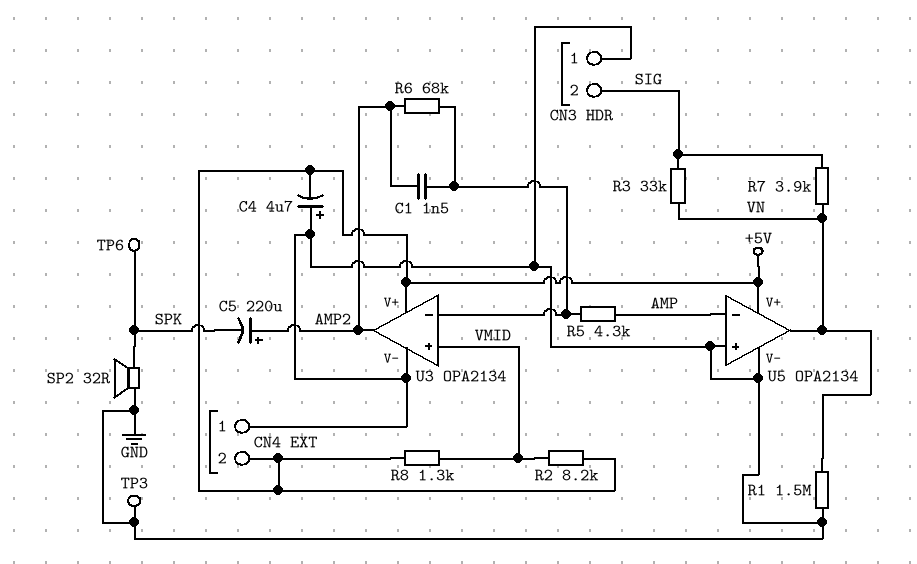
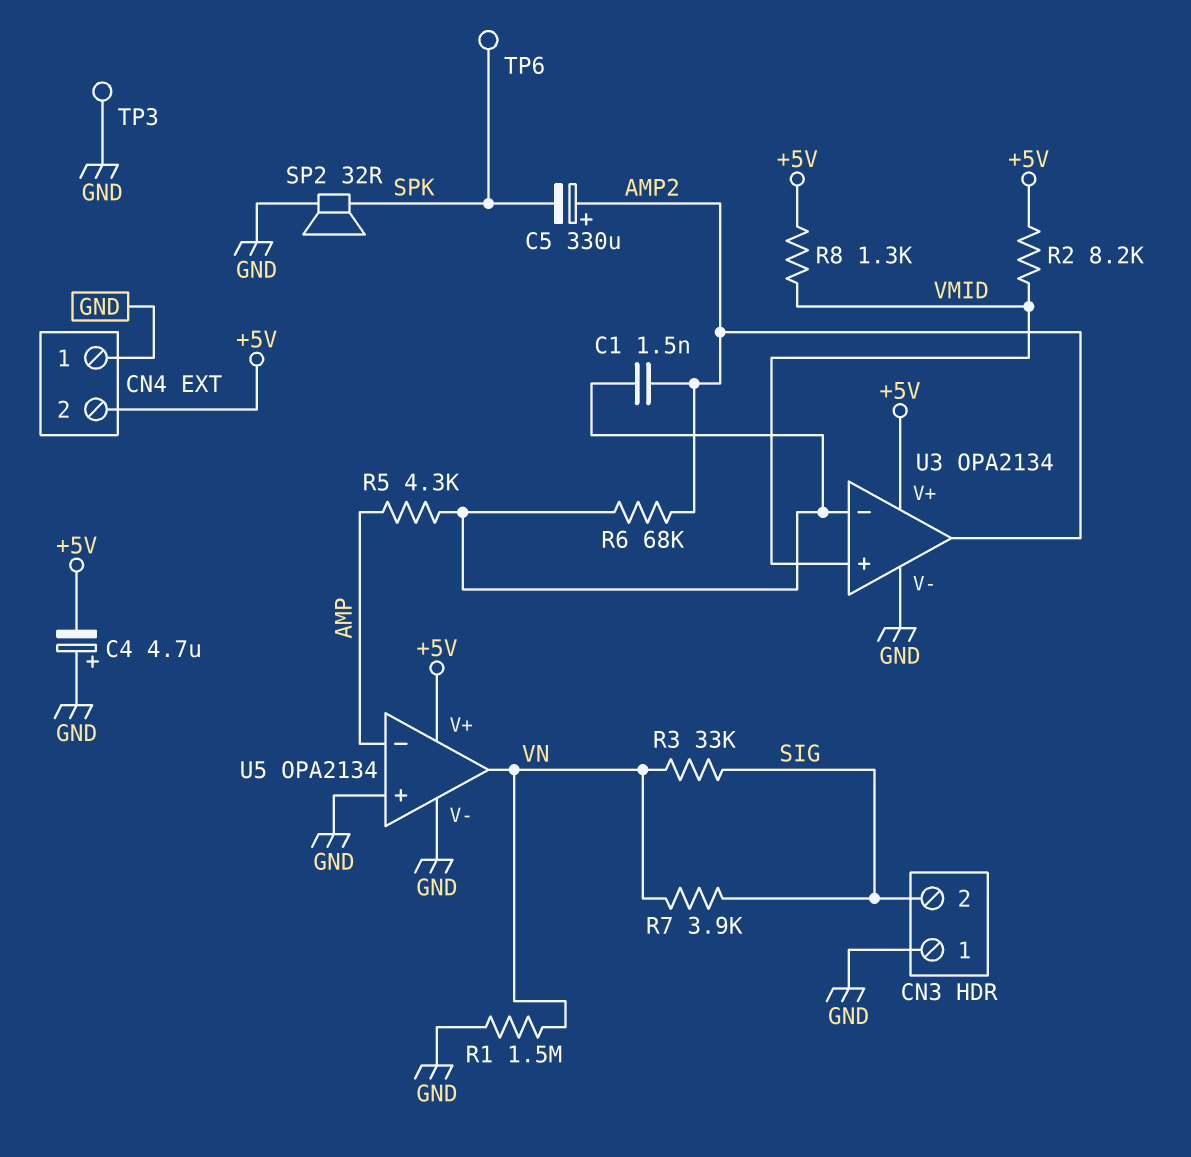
C5: 220uF (plus AMP2, minus SPK) -> 330uF (plus AMP2, minus SPK)

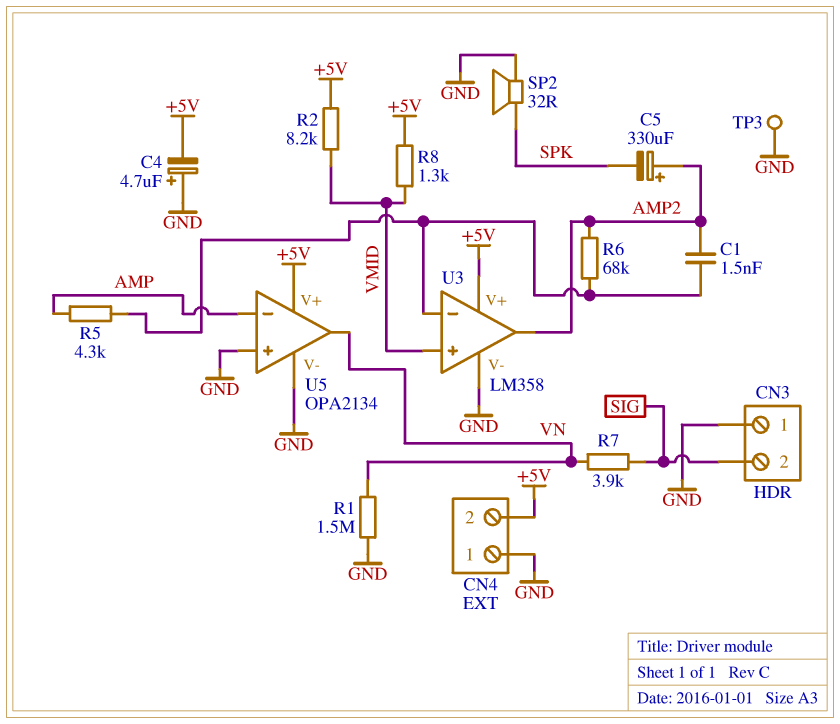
R3: 33k (SIG, VN) -> none
TP6: test point (SPK) -> none
U3: OPA2134 -> LM358

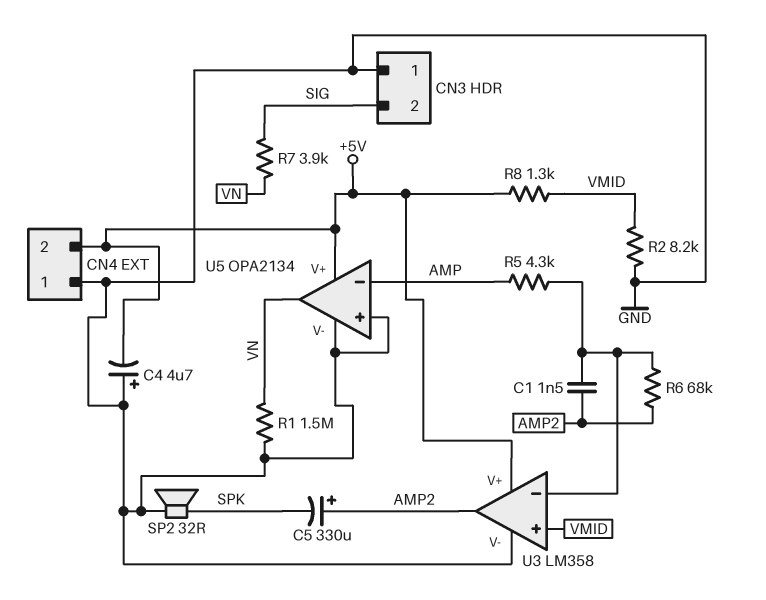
R2: 8.2k (+5V, VMID) -> 8.2k (GND, VMID)
TP3: test point (GND) -> none

